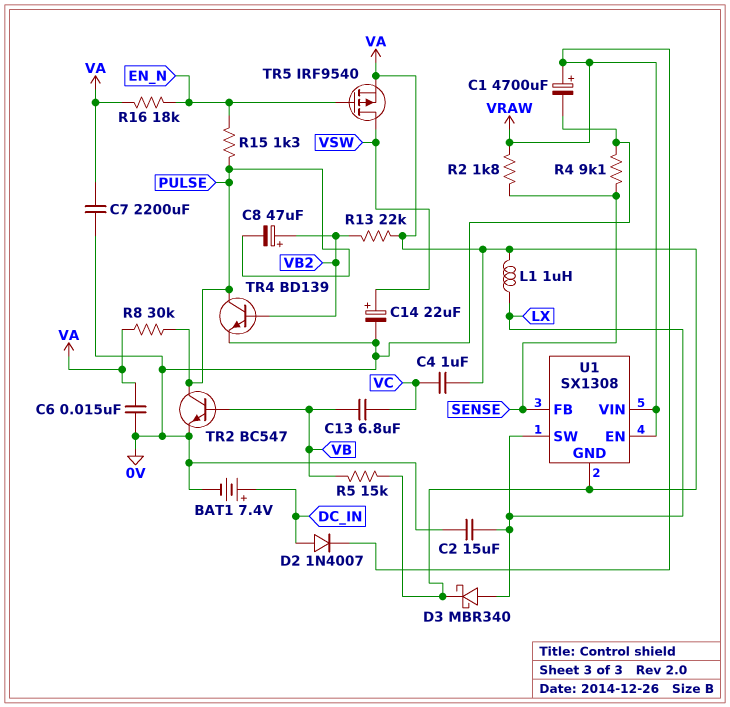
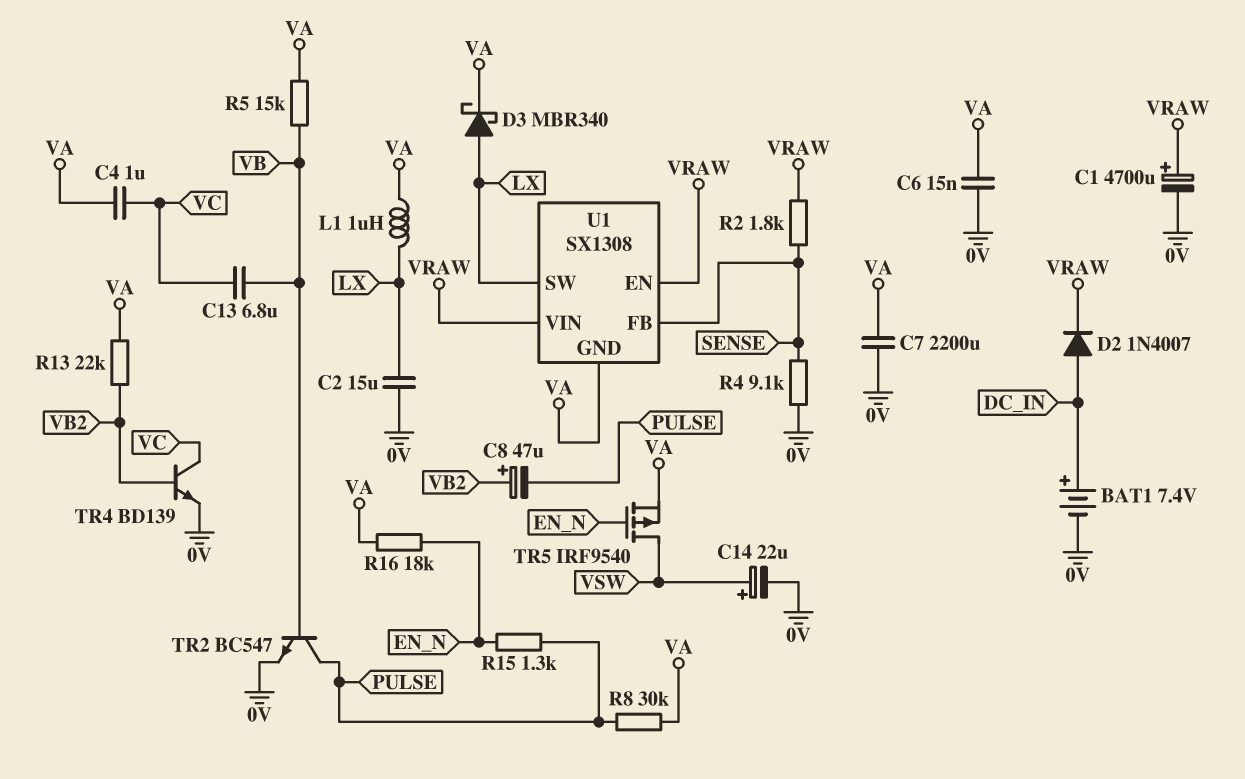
TR4: NPN BD139 (B VB2, C PULSE, E 0V) -> NPN BD139 (B VB2, C VC, E 0V)

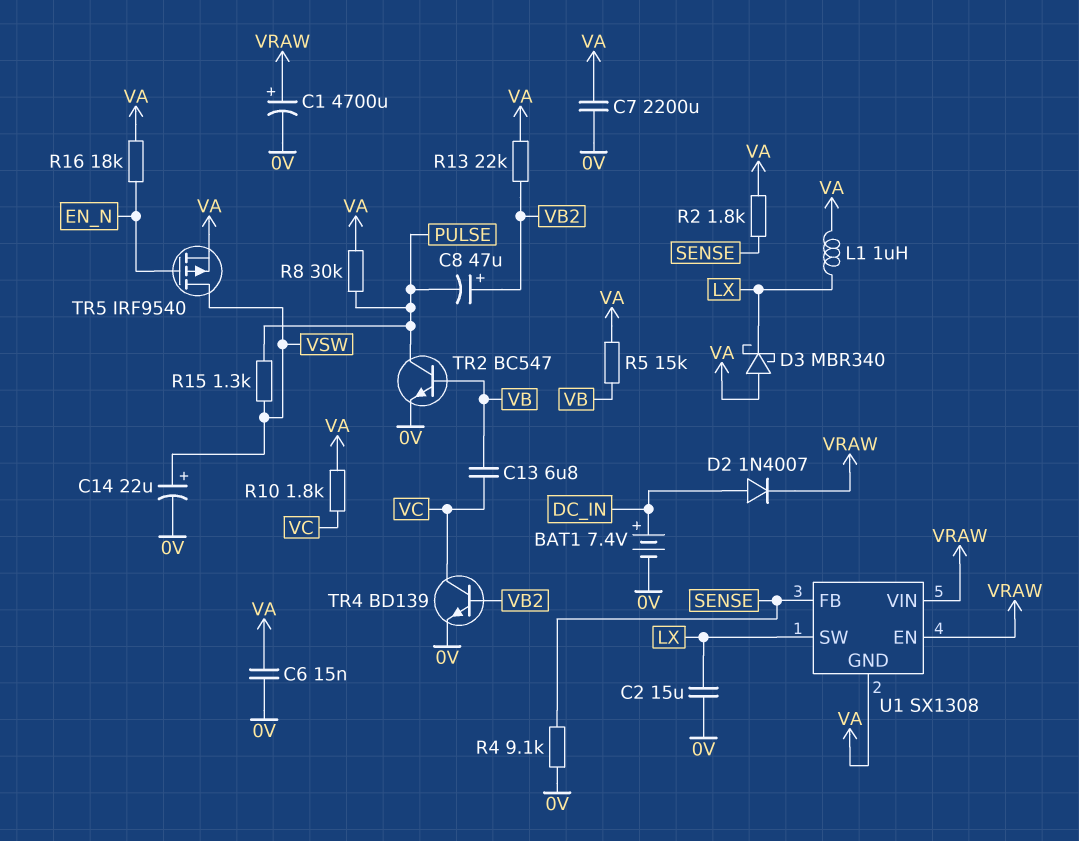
C4: 1uF (VA, VC) -> none
D3: schottky MBR340 (A LX, K VA) -> schottky MBR340 (A VA, K LX)
R2: 1.8k (SENSE, VRAW) -> 1.8k (SENSE, VA)
R10: none -> 1.8k (VA, VC)
R15: 1.3k (EN_N, PULSE) -> 1.3k (PULSE, VSW)

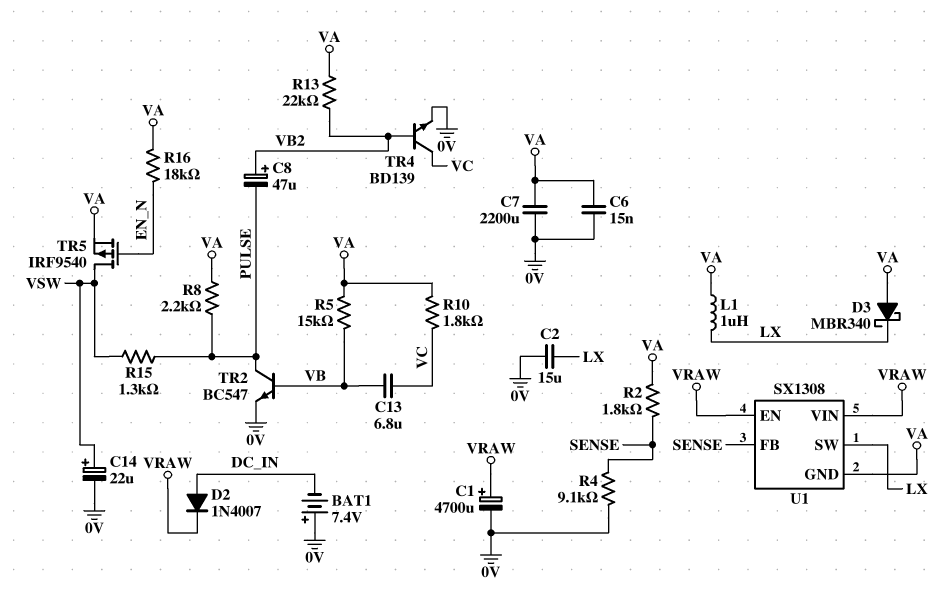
BAT1: 7.4V (plus DC_IN, minus 0V) -> 7.4V (plus 0V, minus DC_IN)
R8: 30k (PULSE, VA) -> 2.2k (PULSE, VA)

